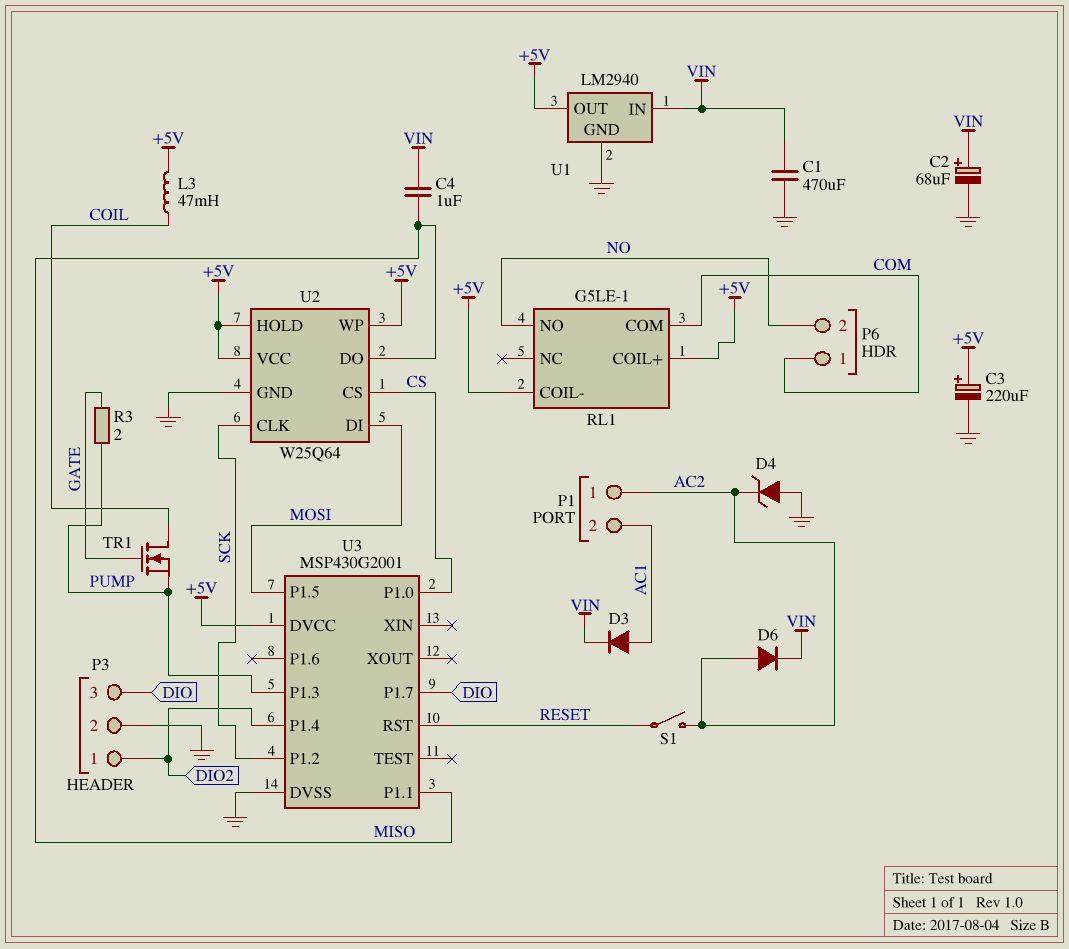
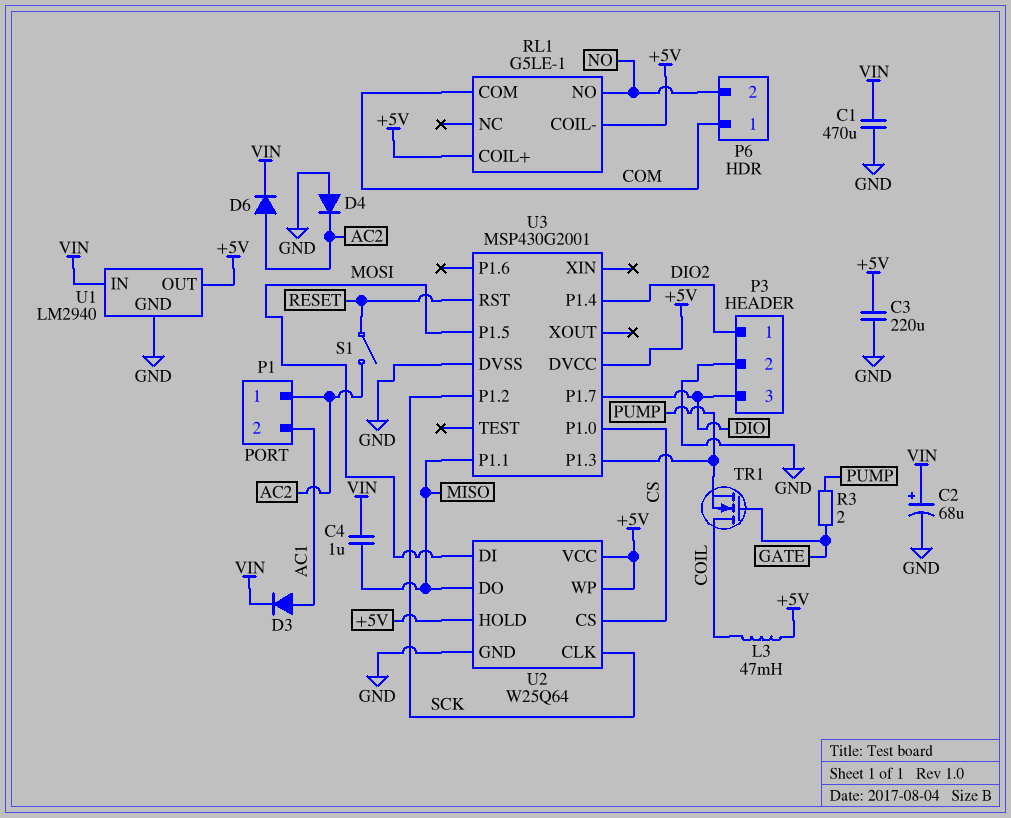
C3: 220uF (plus +5V, minus GND) -> 220uF (+5V, GND)
D4: zener (A GND, K AC2) -> diode (A GND, K AC2)

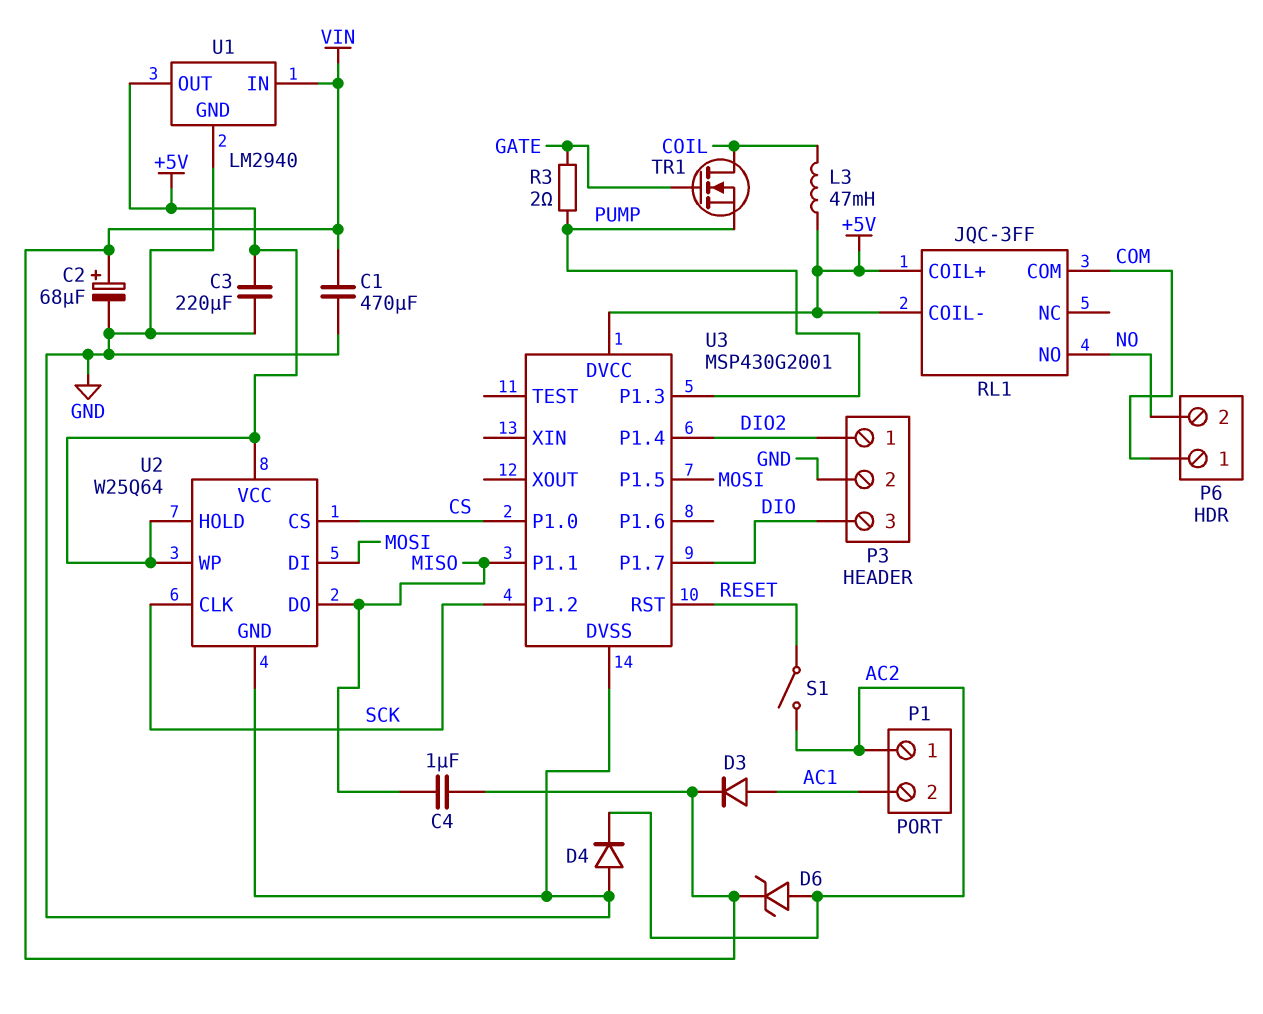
D6: diode (A AC2, K VIN) -> zener (A AC2, K VIN)
RL1: G5LE-1 -> JQC-3FF

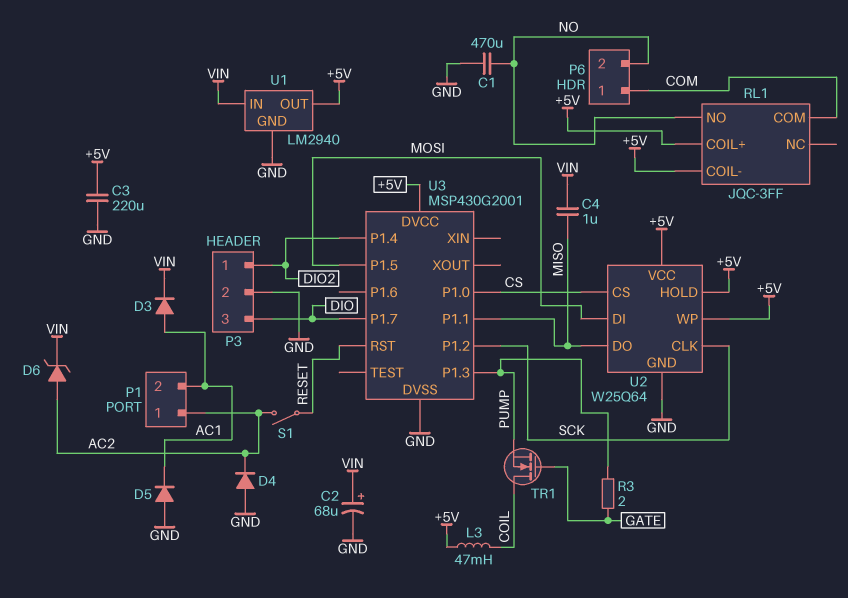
C1: 470uF (GND, VIN) -> 470uF (GND, NO)
D5: none -> diode (A GND, K AC1)

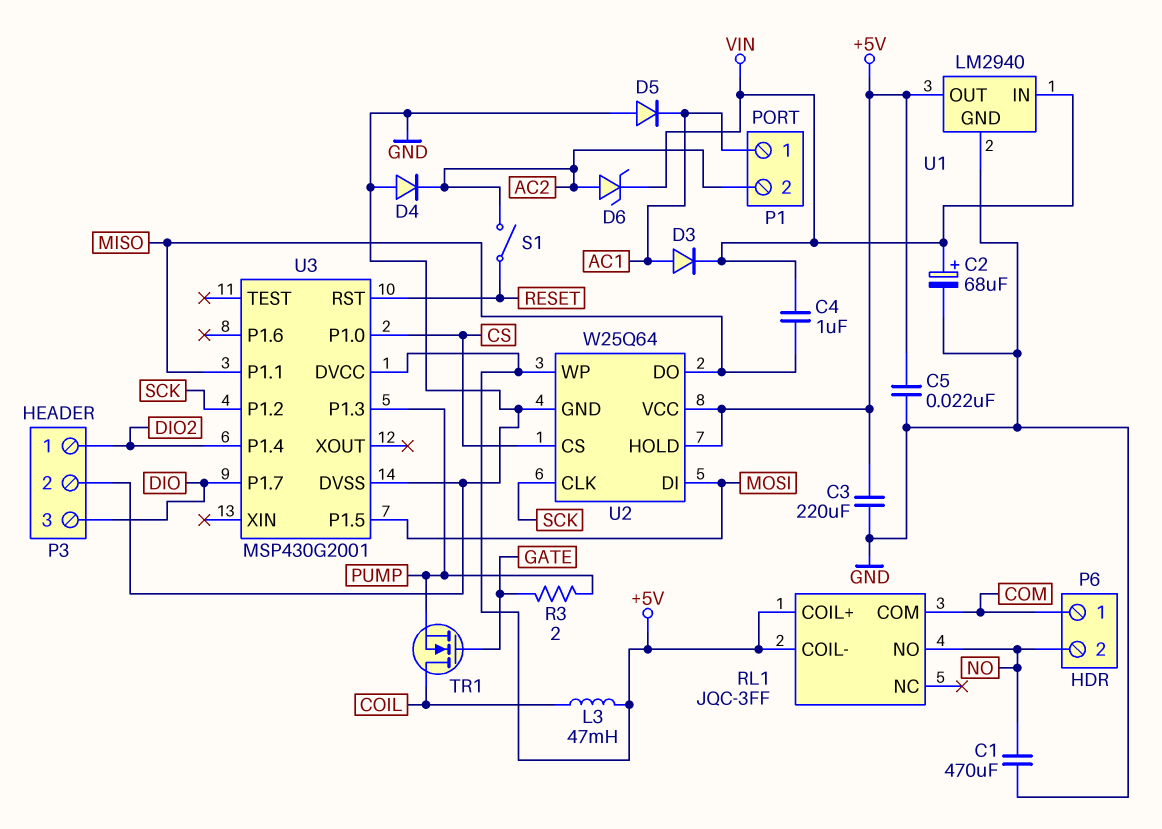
C5: none -> 22nF (+5V, GND)
P1 pin 1: AC2 -> AC1
P1 pin 2: AC1 -> AC2

